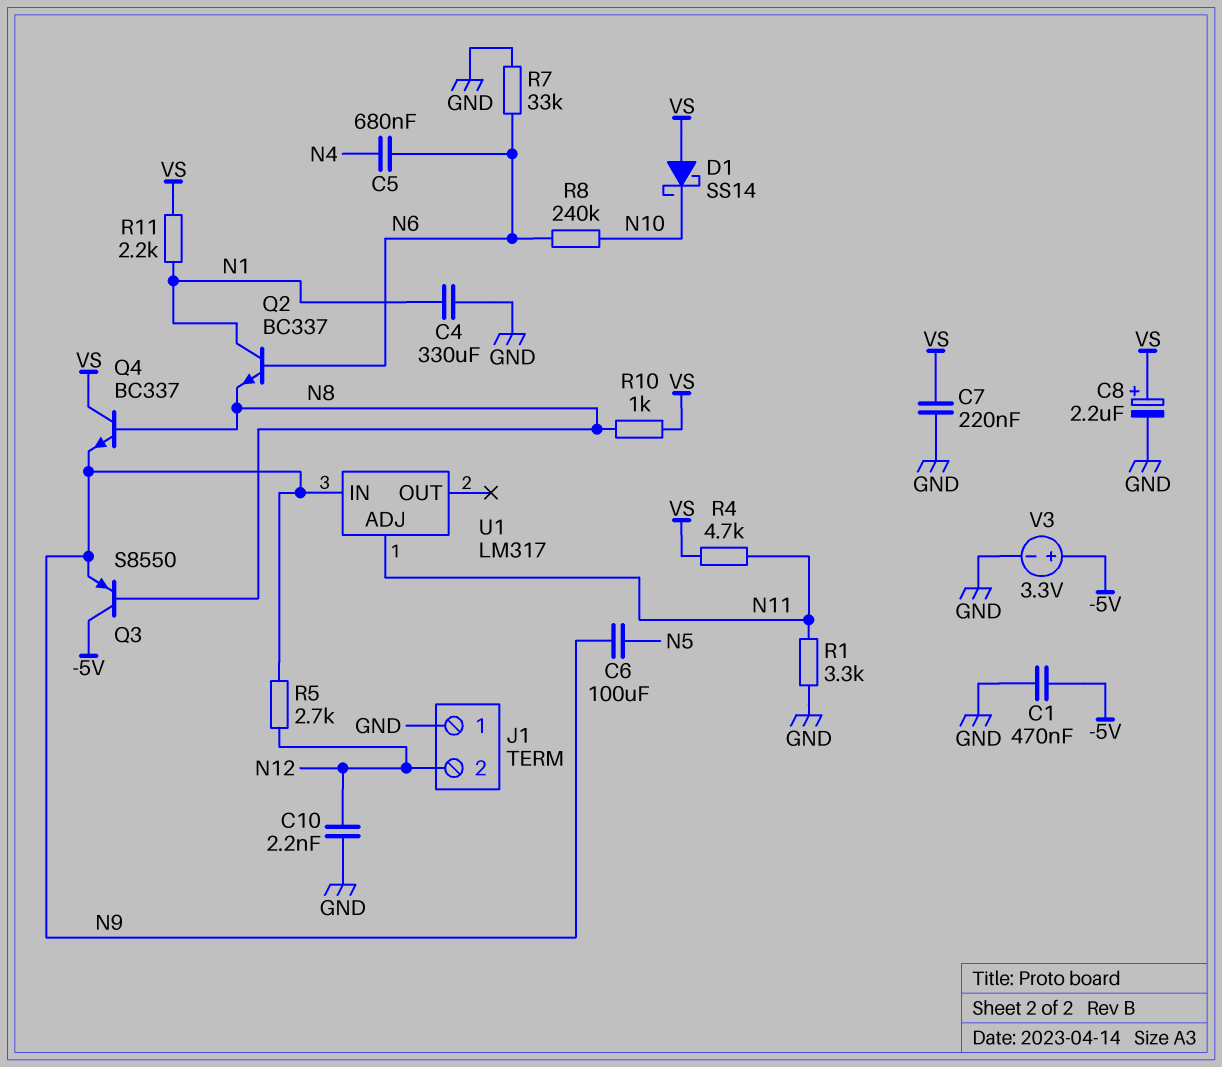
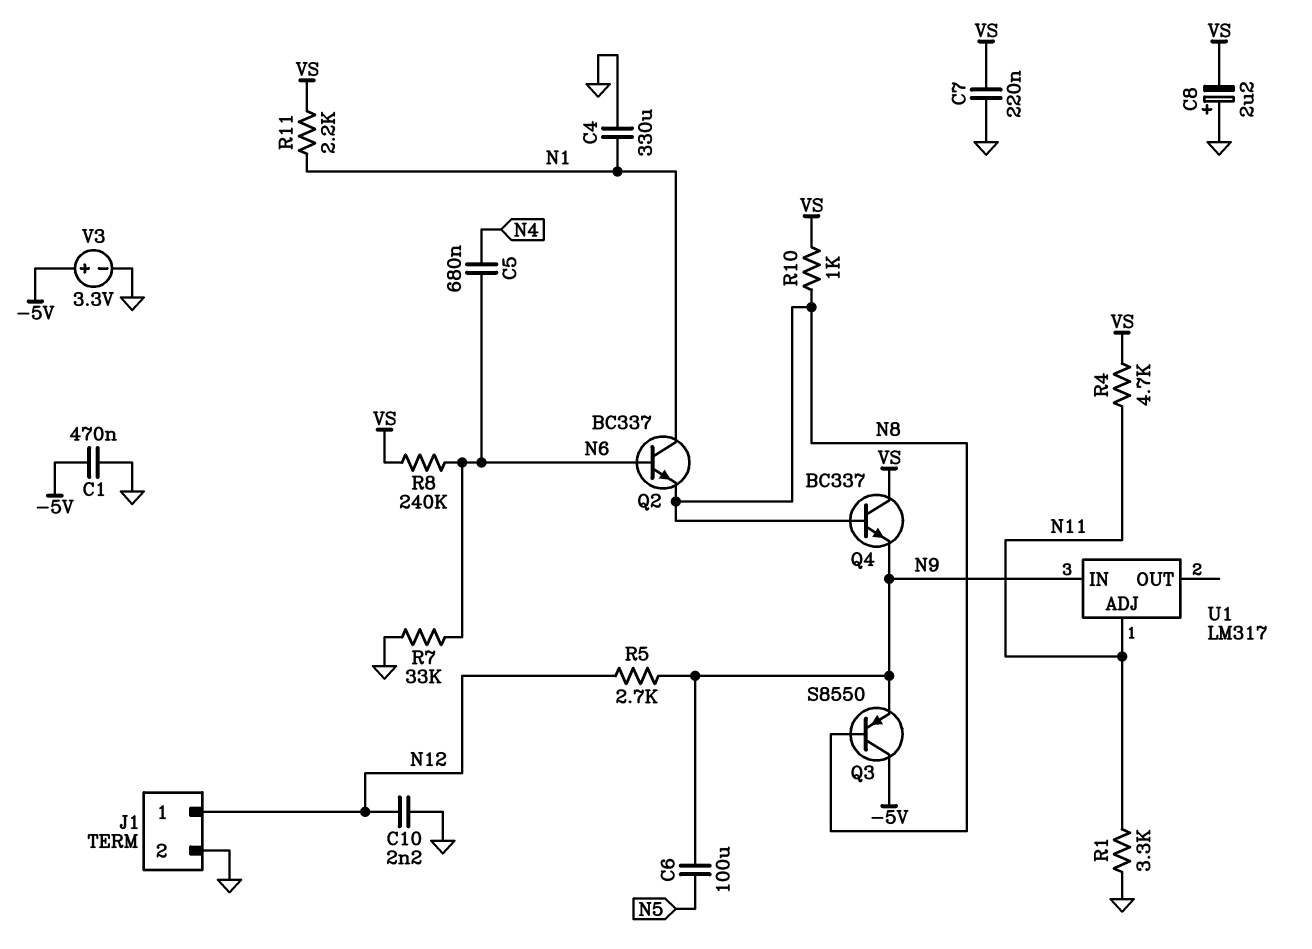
C8: 2.2uF (plus VS, minus GND) -> 2.2uF (plus GND, minus VS)
D1: schottky SS14 (A VS, K N10) -> none
J1 pin 1: GND -> N12
J1 pin 2: N12 -> GND
R8: 240k (N6, N10) -> 240k (N6, VS)

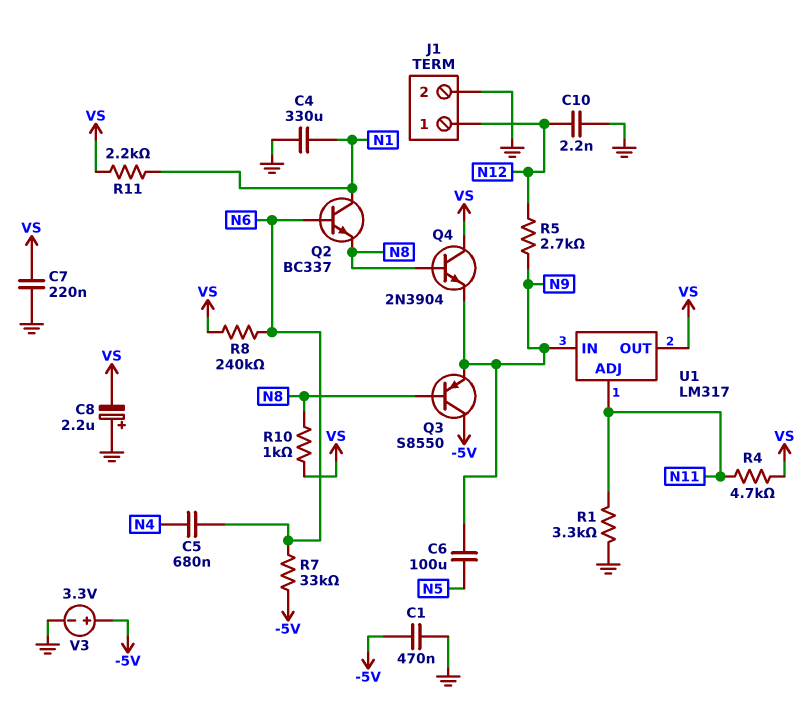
Q4: NPN BC337 (B N8, C VS, E N9) -> NPN 2N3904 (B N8, C VS, E N9)
R7: 33k (GND, N6) -> 33k (-5V, N6)
U1 pin OUT: none -> VS

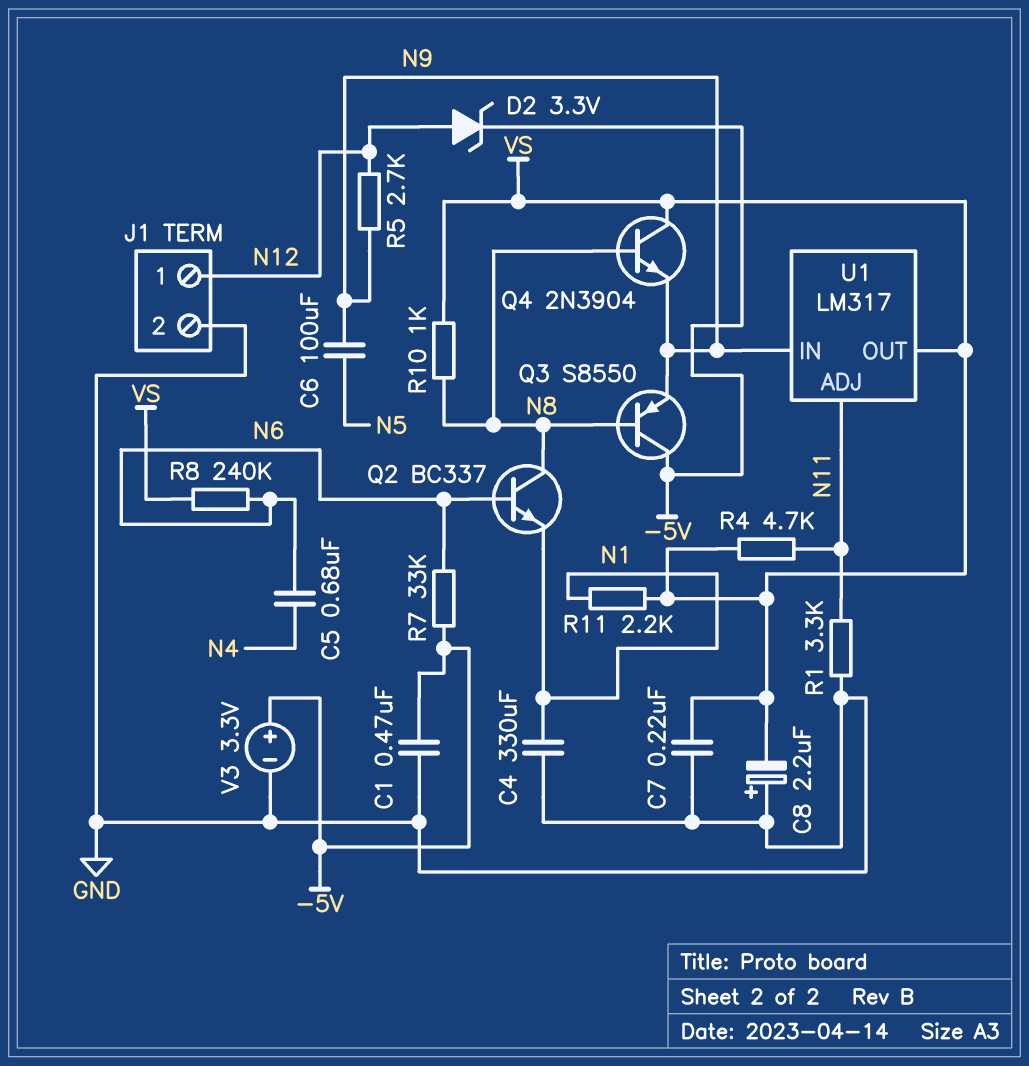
C10: 2.2nF (GND, N12) -> none
D2: none -> zener 3.3V (A N12, K -5V)
Q2: NPN BC337 (B N6, C N1, E N8) -> NPN BC337 (B N6, C N8, E N1)

